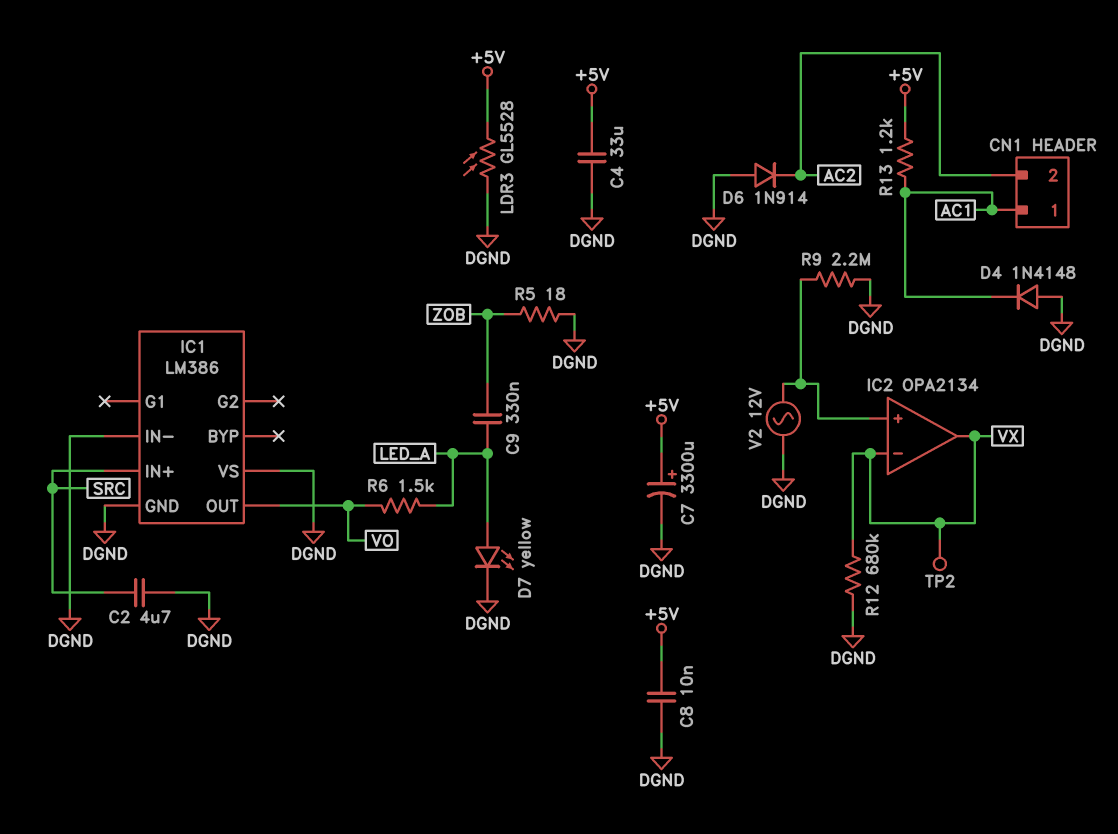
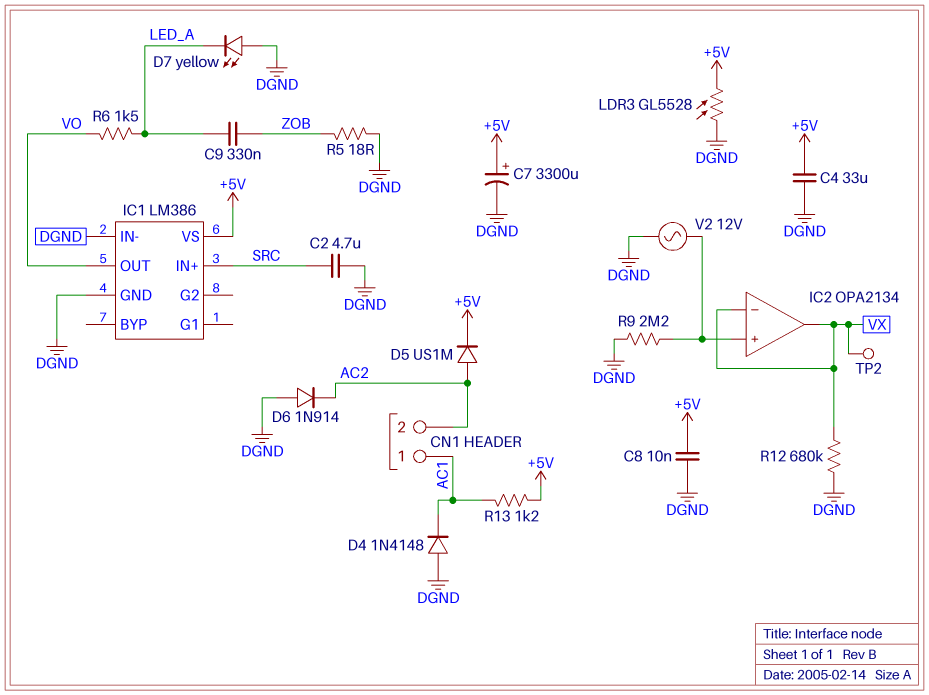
D5: none -> diode US1M (A AC2, K +5V)
D7: LED yellow (A LED_A, K DGND) -> LED yellow (A DGND, K LED_A)
IC1 pin VS: DGND -> +5V

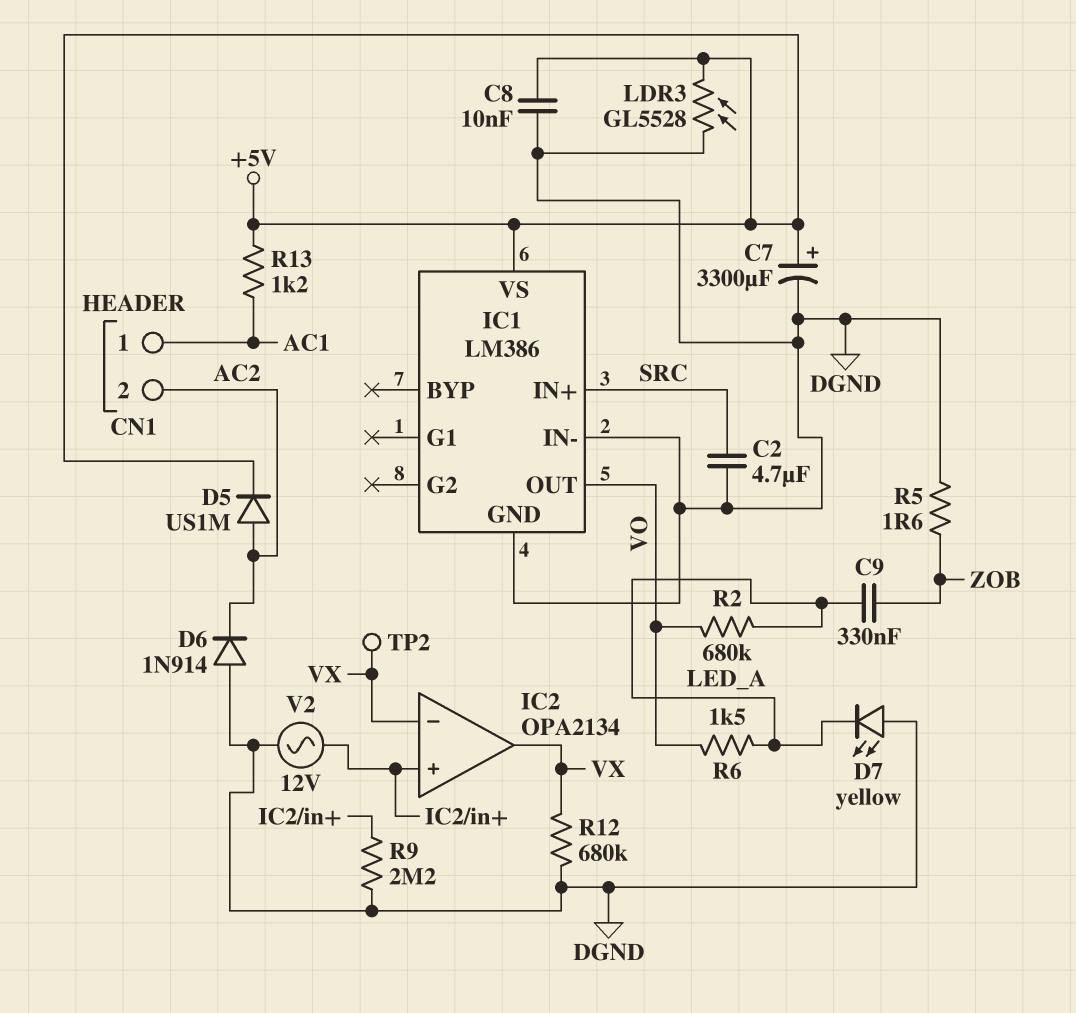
C4: 33uF (+5V, DGND) -> none
D4: diode 1N4148 (A DGND, K AC1) -> none
R2: none -> 680k (LED_A, VO)
R5: 18 (DGND, ZOB) -> 1.6 (DGND, ZOB)

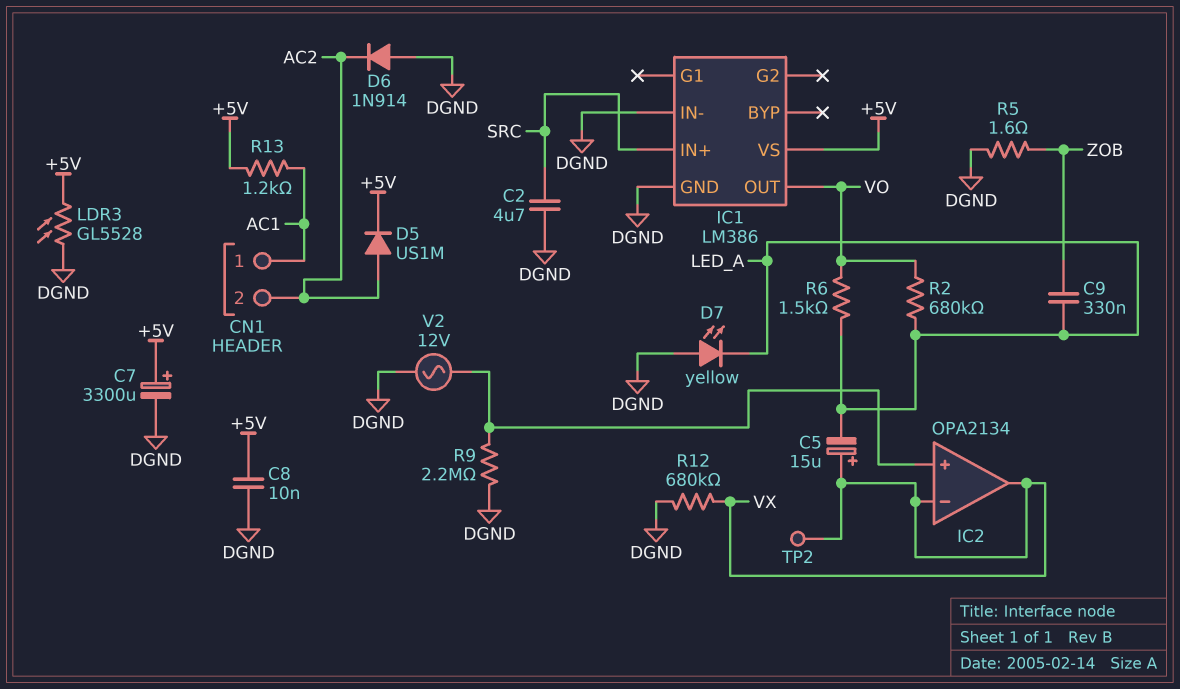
C5: none -> 15uF (plus VX, minus LED_A)

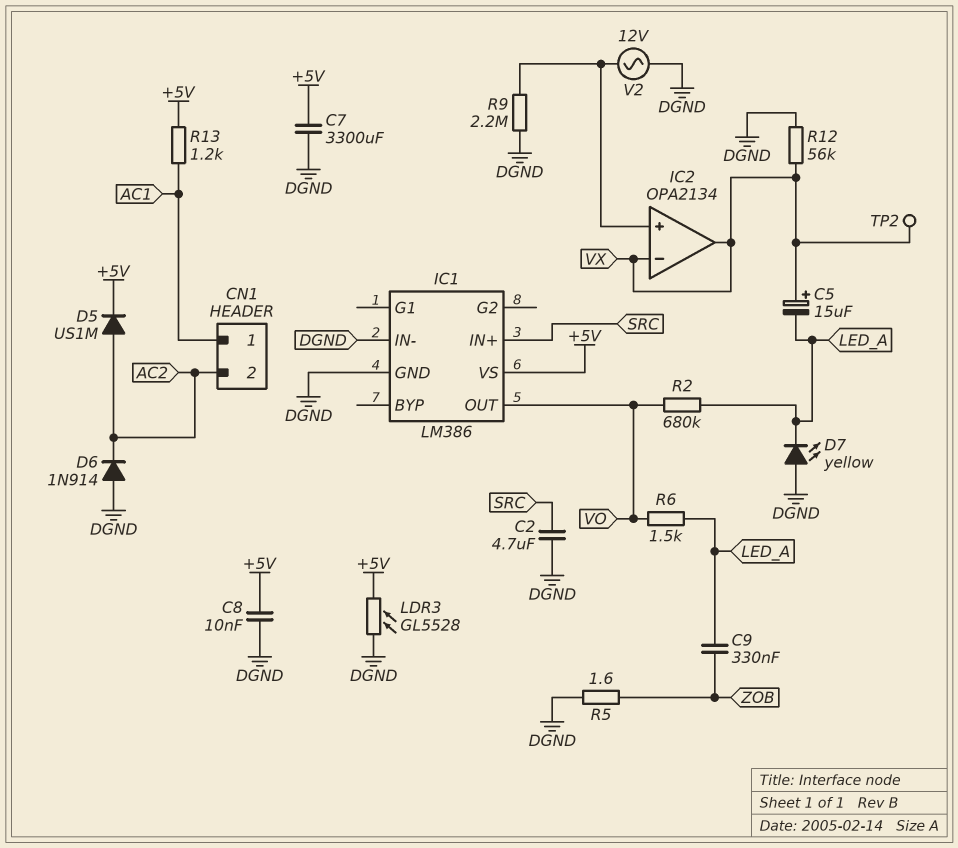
C7: 3300uF (plus +5V, minus DGND) -> 3300uF (+5V, DGND)
R12: 680k (DGND, VX) -> 56k (DGND, VX)

